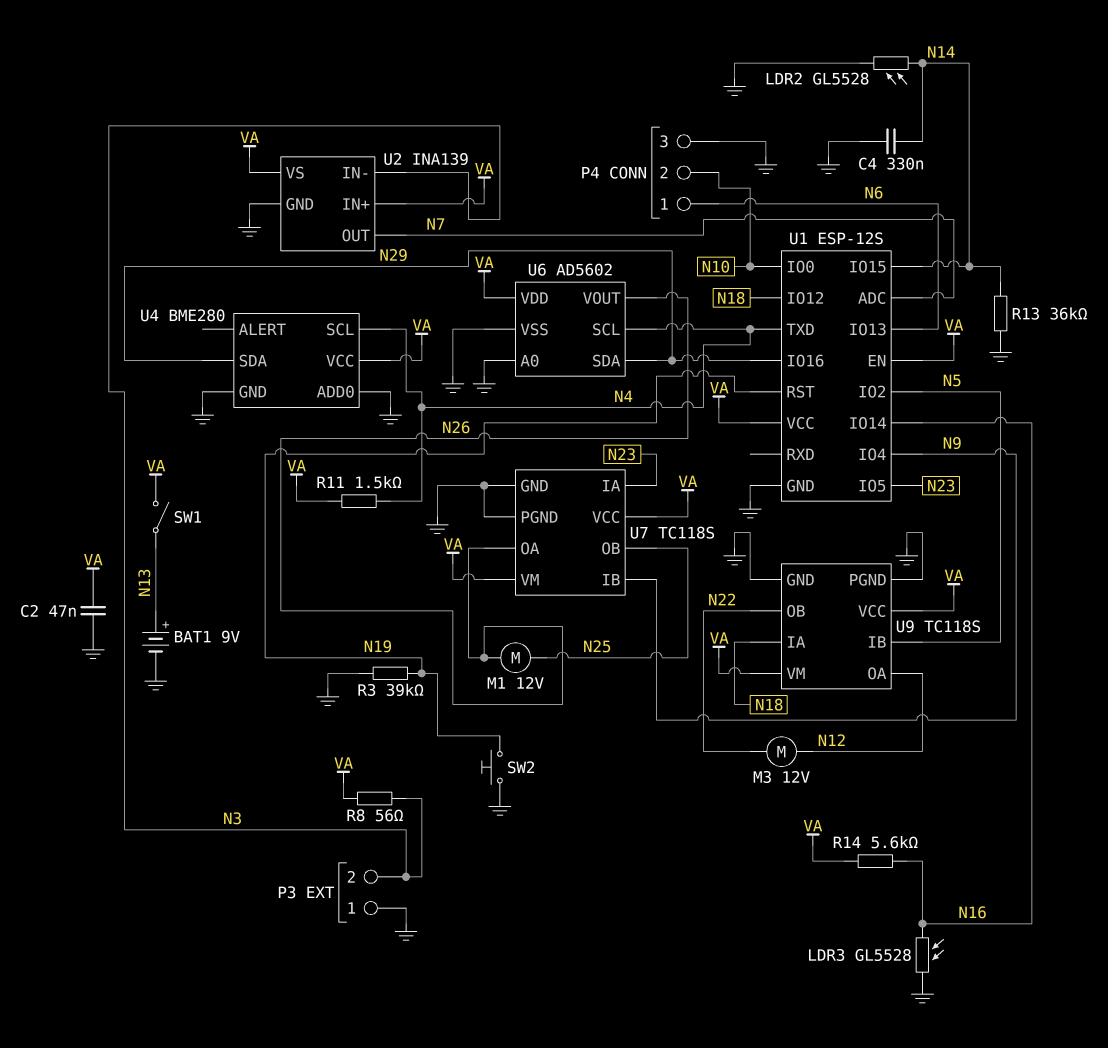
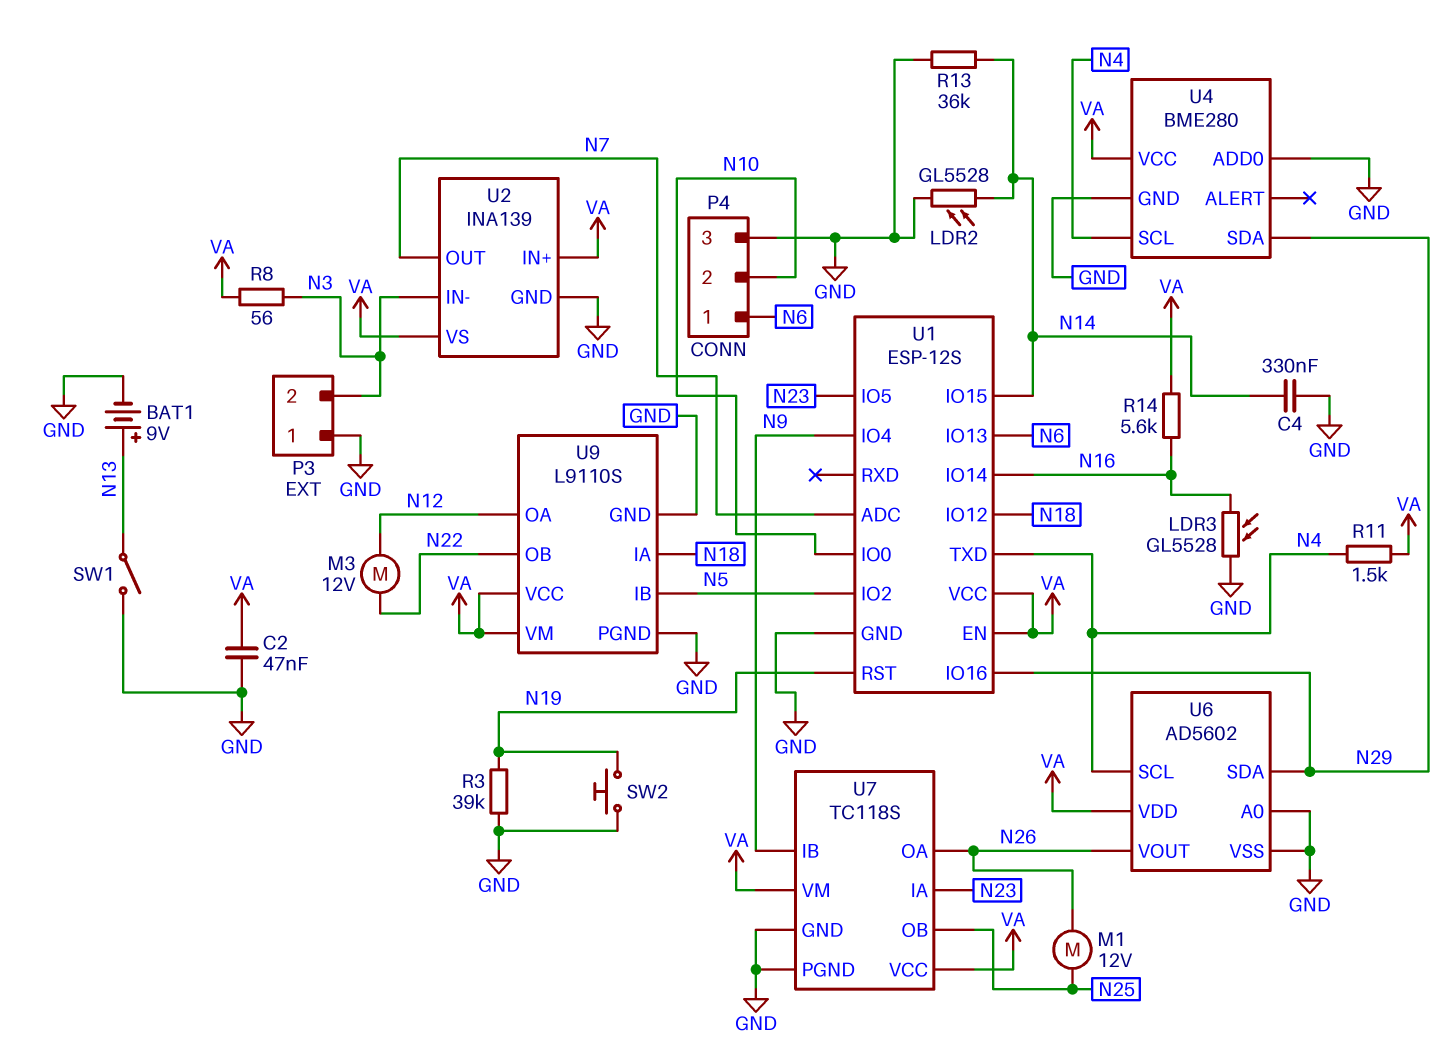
SW1: switch (N13, VA) -> switch (GND, N13)
U9: TC118S -> L9110S

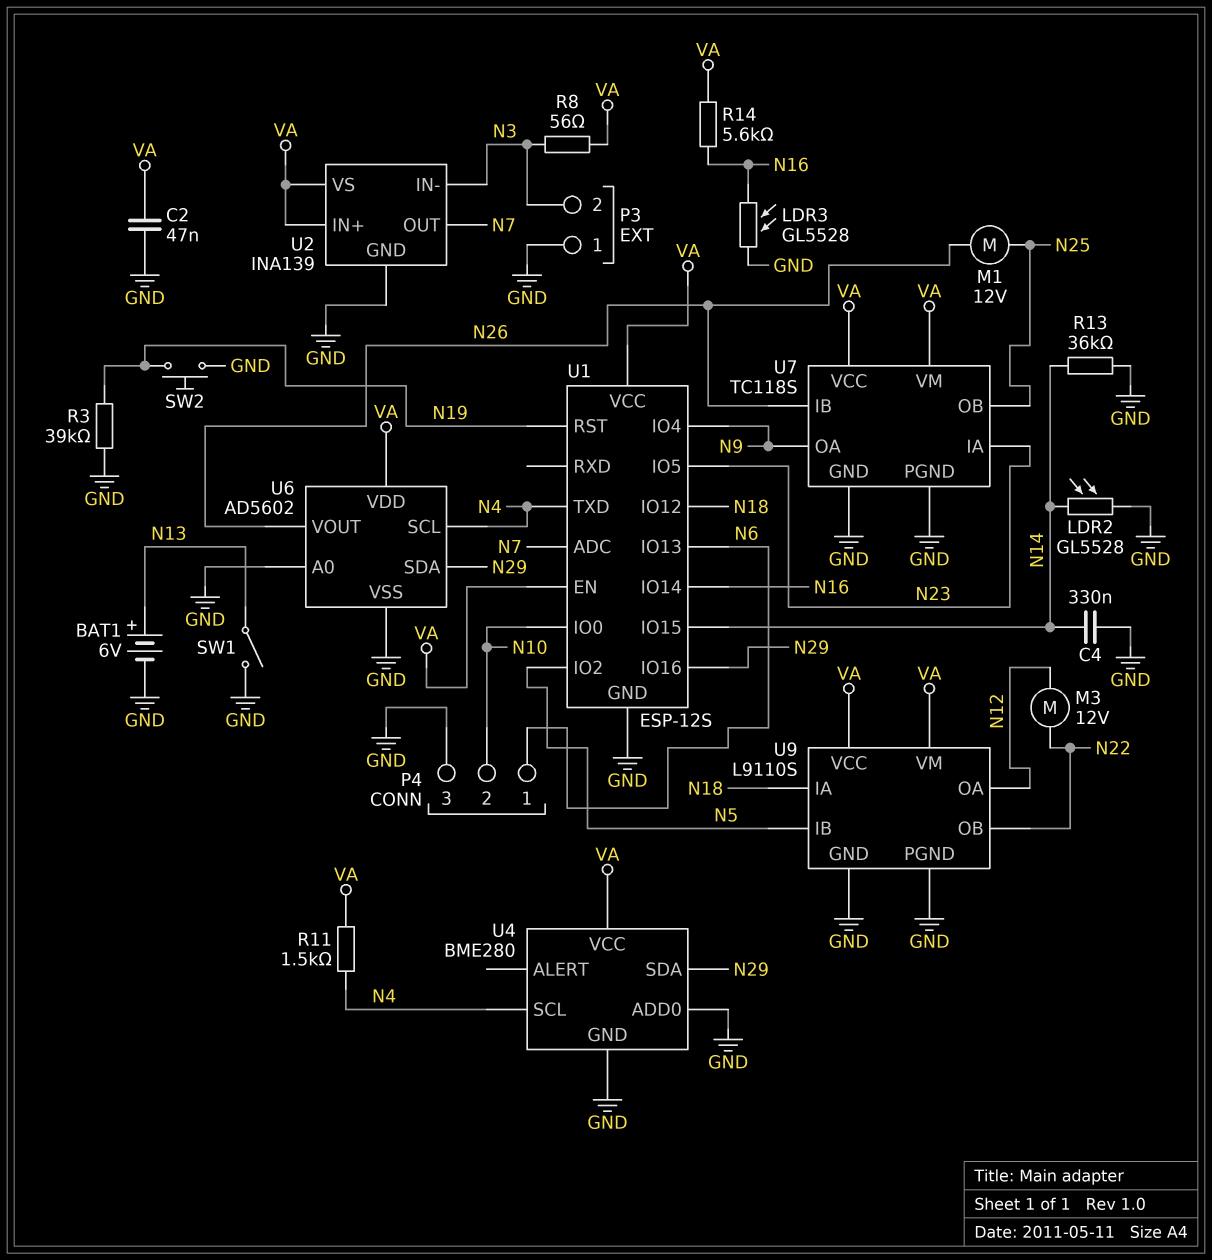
BAT1: 9V (plus N13, minus GND) -> 6V (plus N13, minus GND)
U7 pin IB: N9 -> N26
U7 pin OA: N26 -> N9

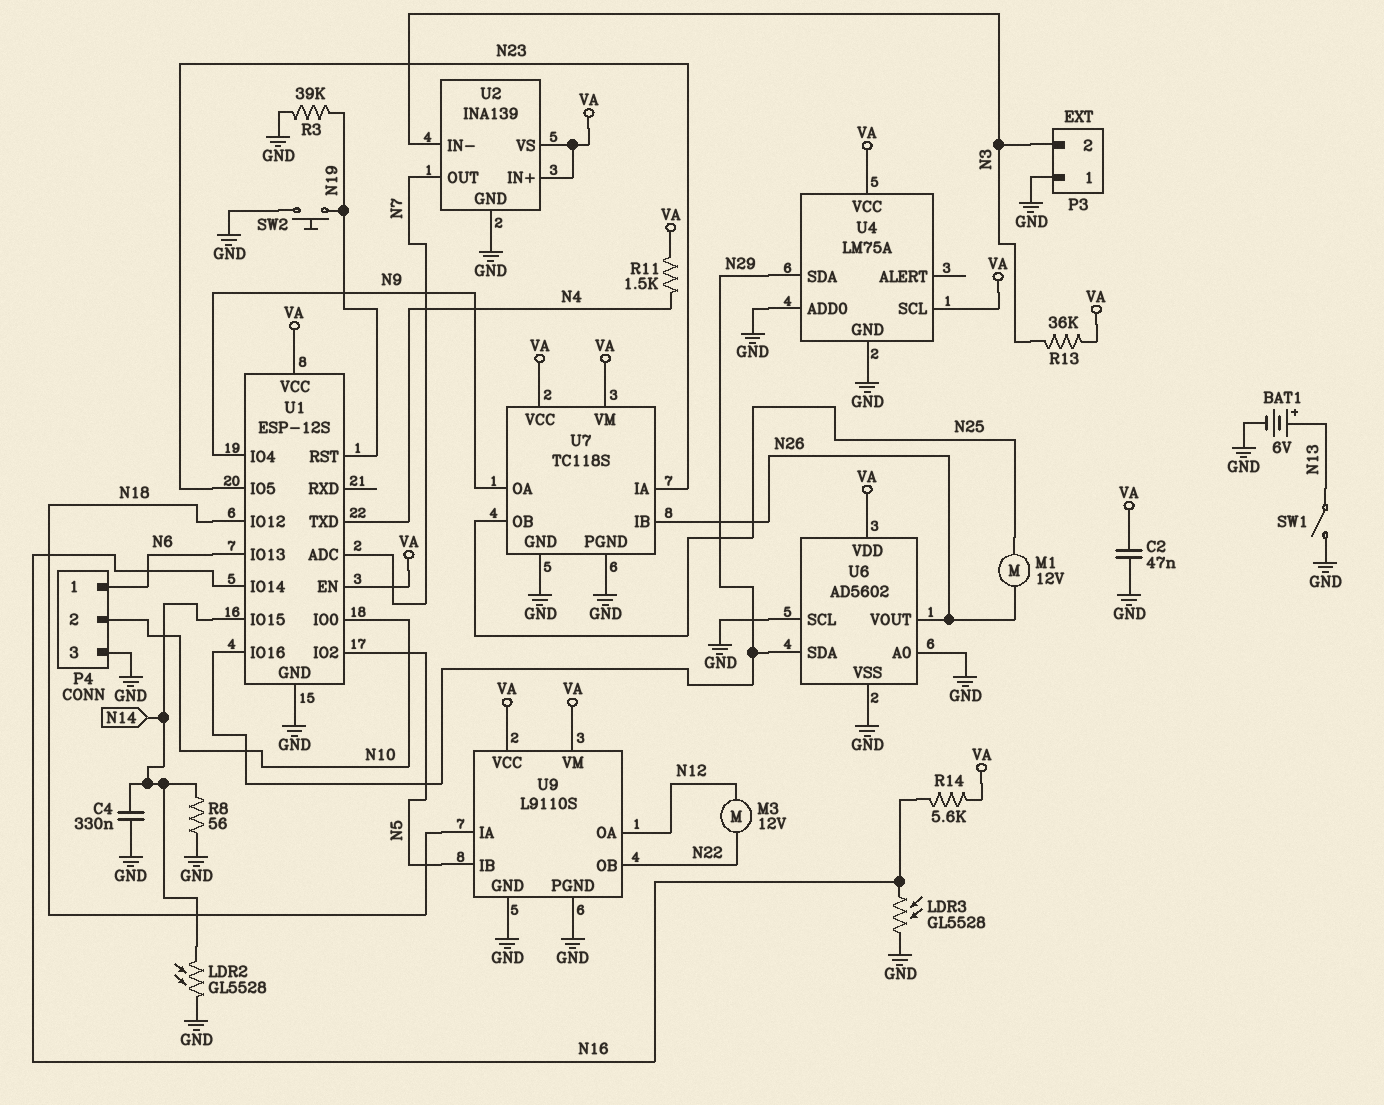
R8: 56 (N3, VA) -> 56 (GND, N14)
R13: 36k (GND, N14) -> 36k (N3, VA)
U4: BME280 -> LM75A
U4 pin SCL: N4 -> VA
U6 pin SCL: N4 -> GND

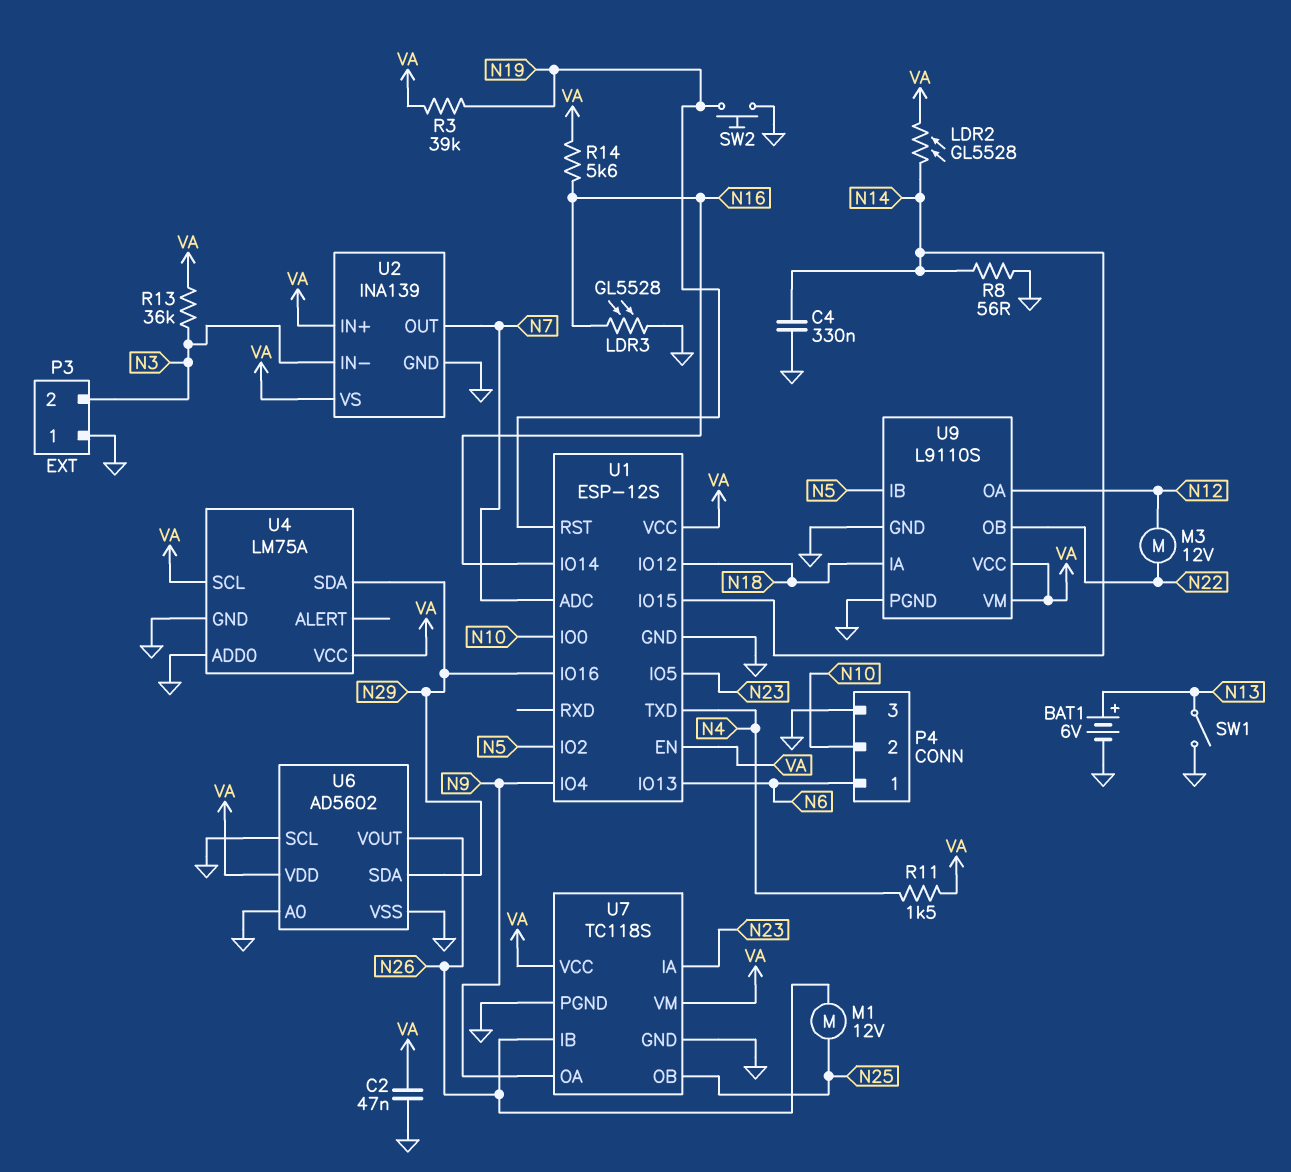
LDR2: GL5528 (GND, N14) -> GL5528 (N14, VA)
R3: 39k (GND, N19) -> 39k (N19, VA)

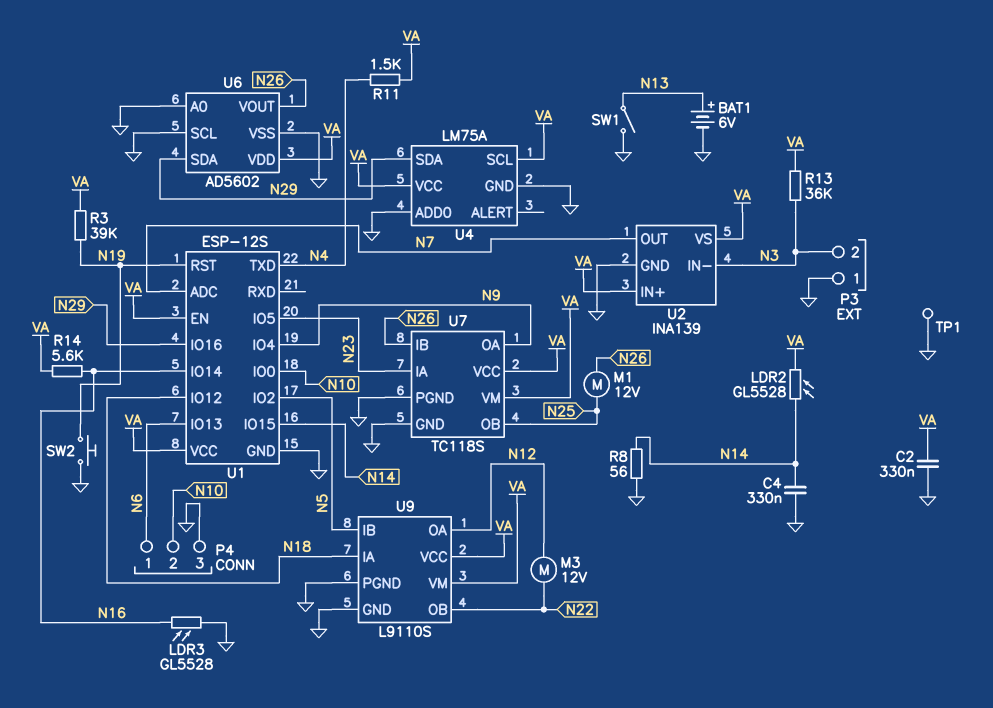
C2: 47nF (GND, VA) -> 330nF (GND, VA)
TP1: none -> test point (GND)

